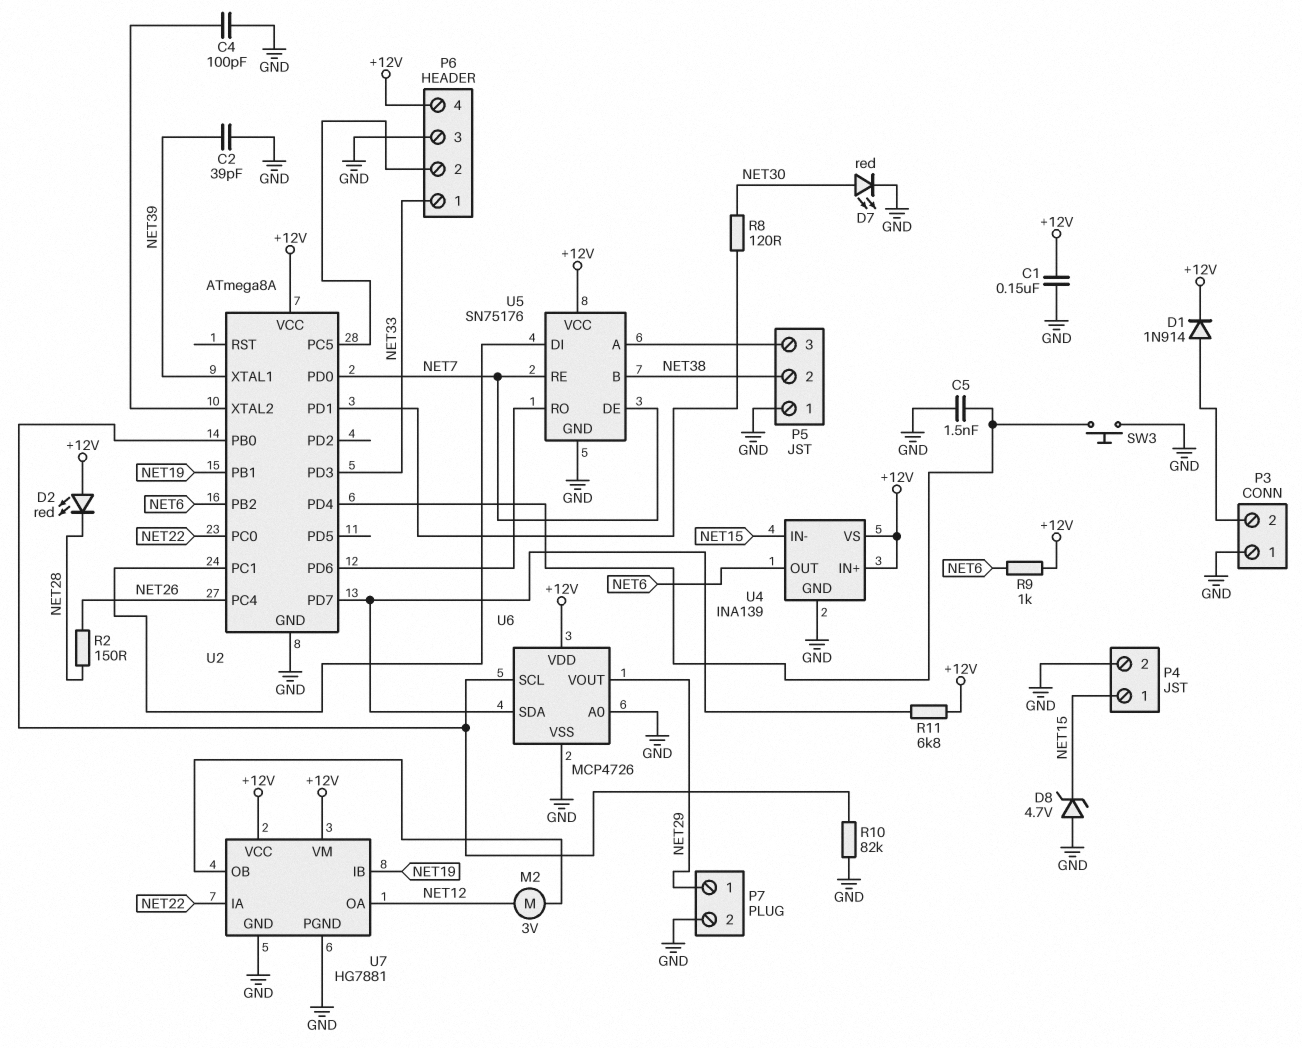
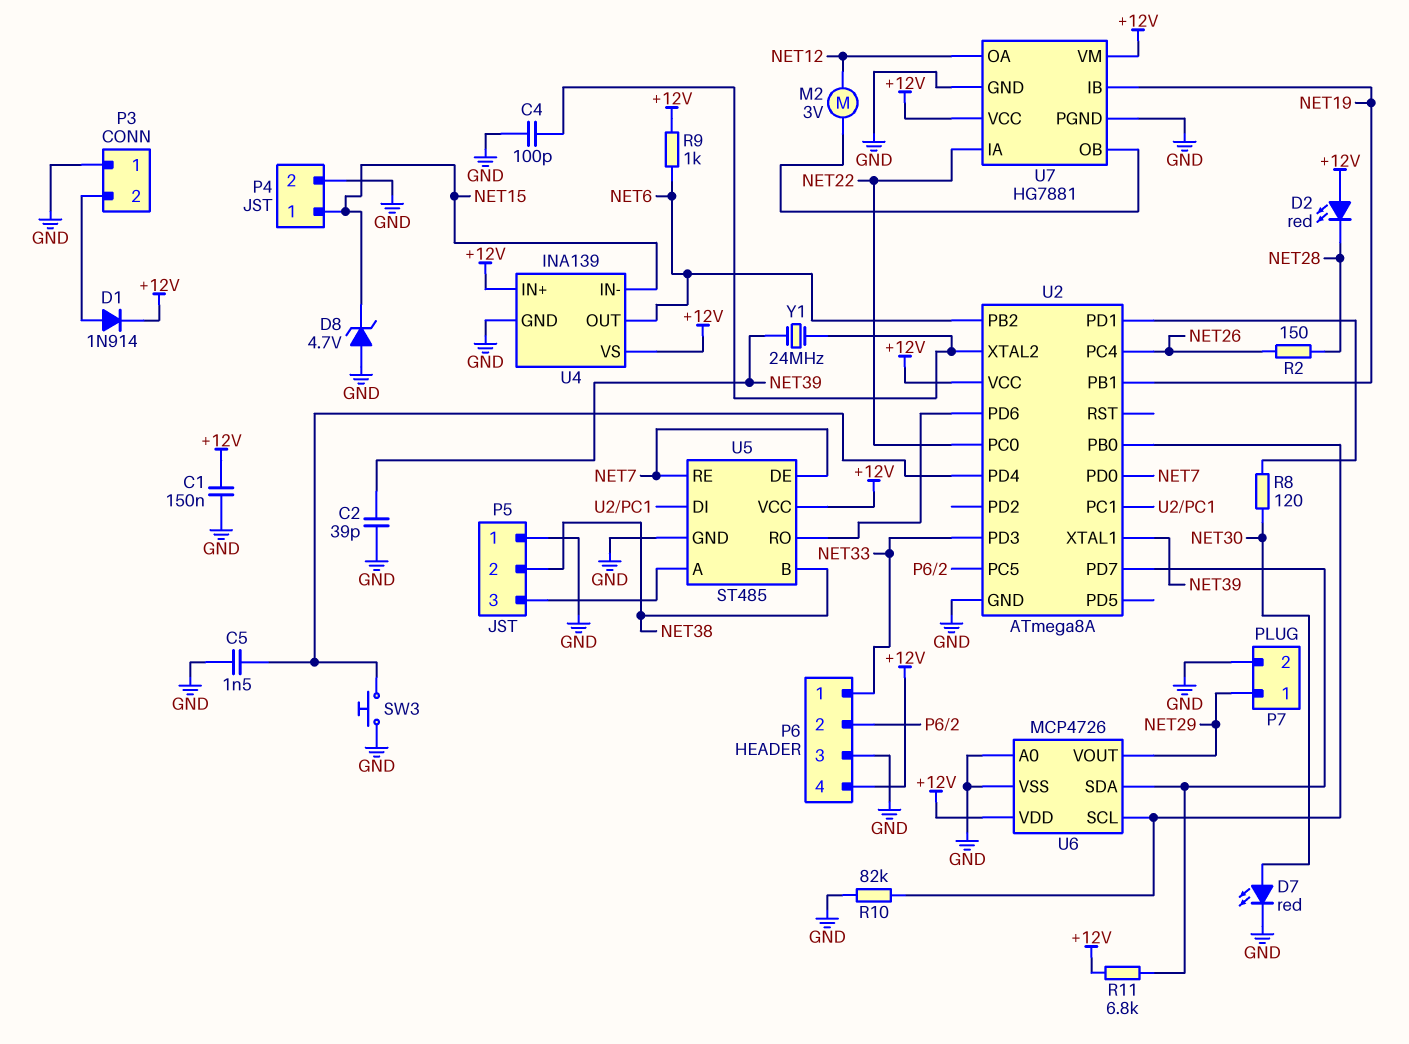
U5: SN75176 -> ST485
Y1: none -> 24MHz (NET39, U2/XTAL2)

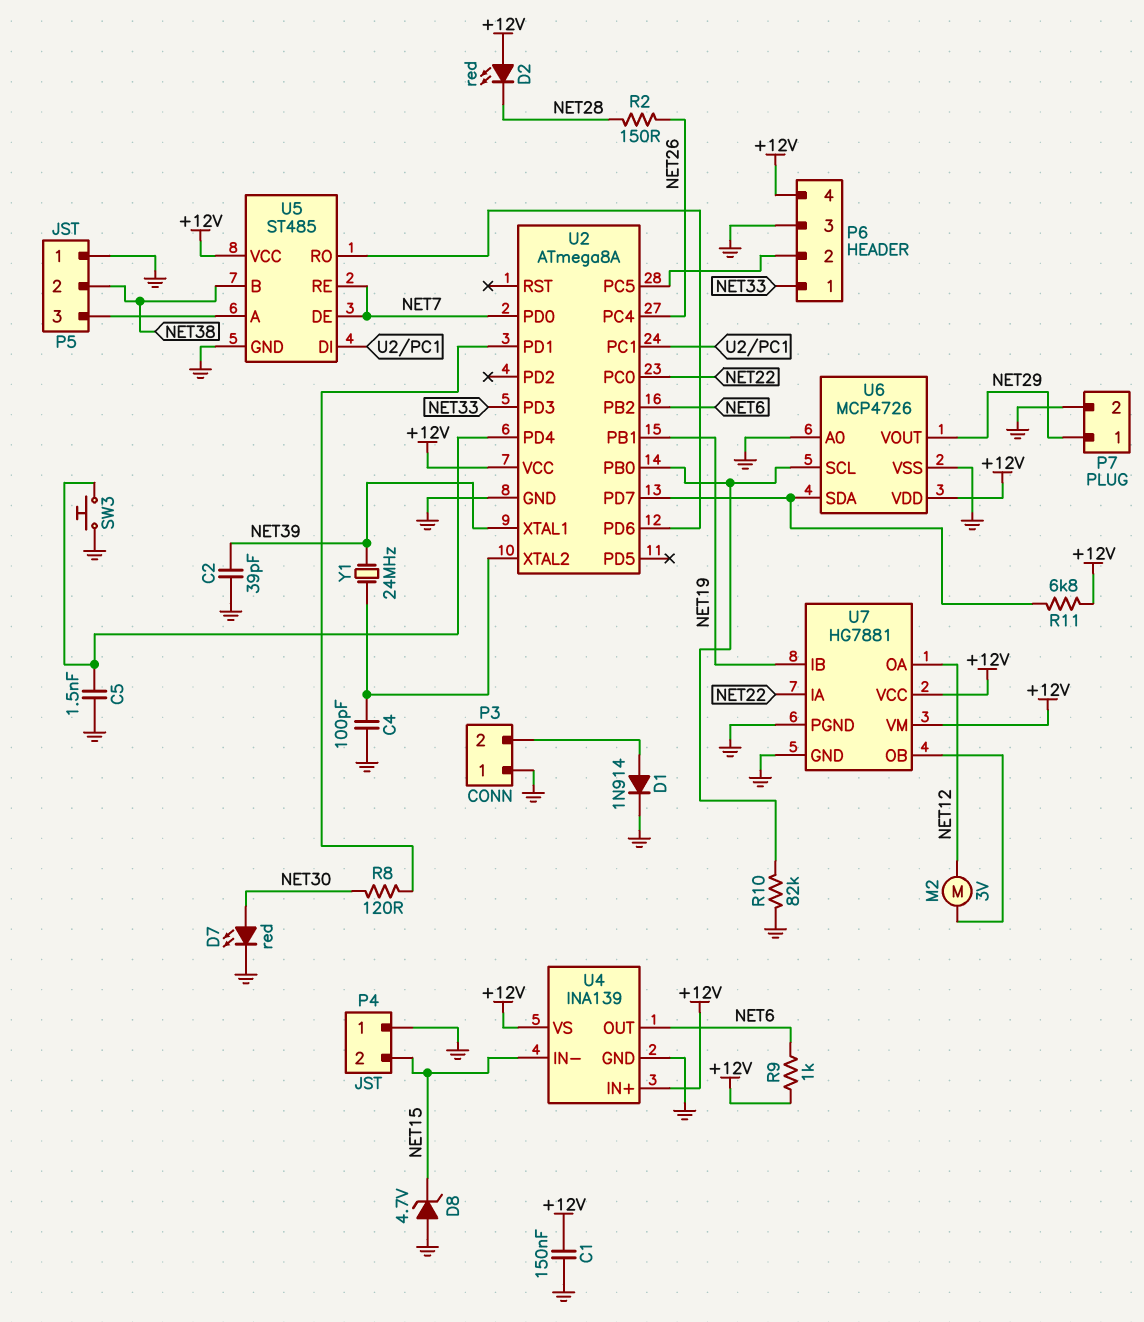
D1: diode 1N914 (A P3/2, K +12V) -> diode 1N914 (A P3/2, K GND)
P4 pin 1: NET15 -> GND
P4 pin 2: GND -> NET15

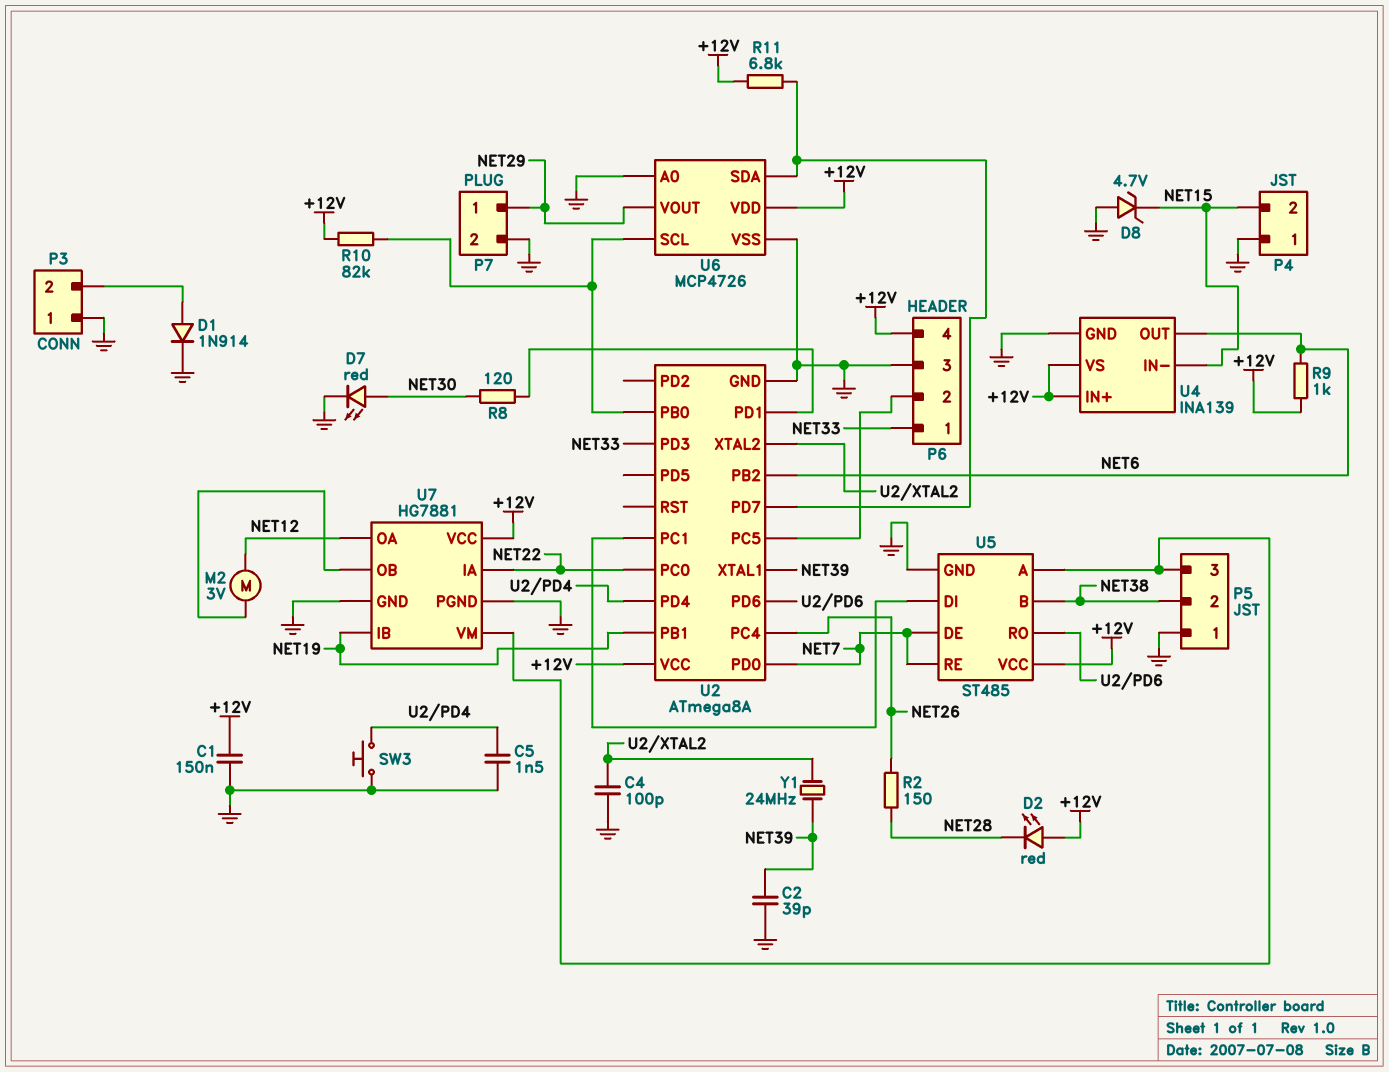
R10: 82k (GND, U2/PB0) -> 82k (+12V, U2/PB0)
U7 pin VM: +12V -> P5/3

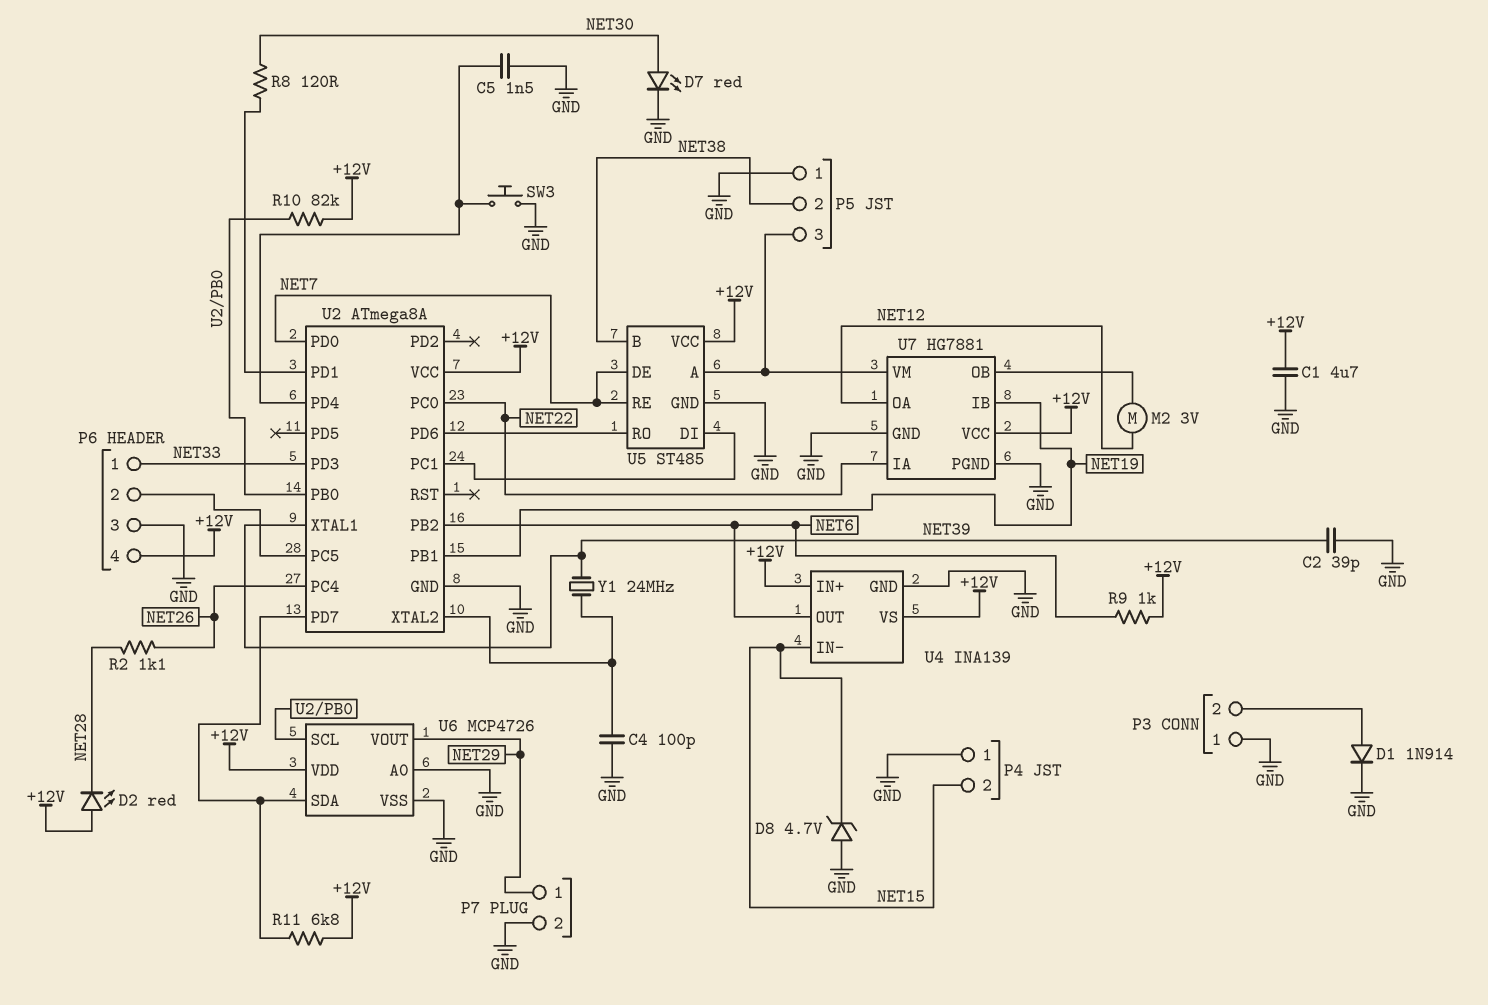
C1: 150nF (+12V, GND) -> 4.7uF (+12V, GND)
R2: 150 (NET26, NET28) -> 1.1k (NET26, NET28)

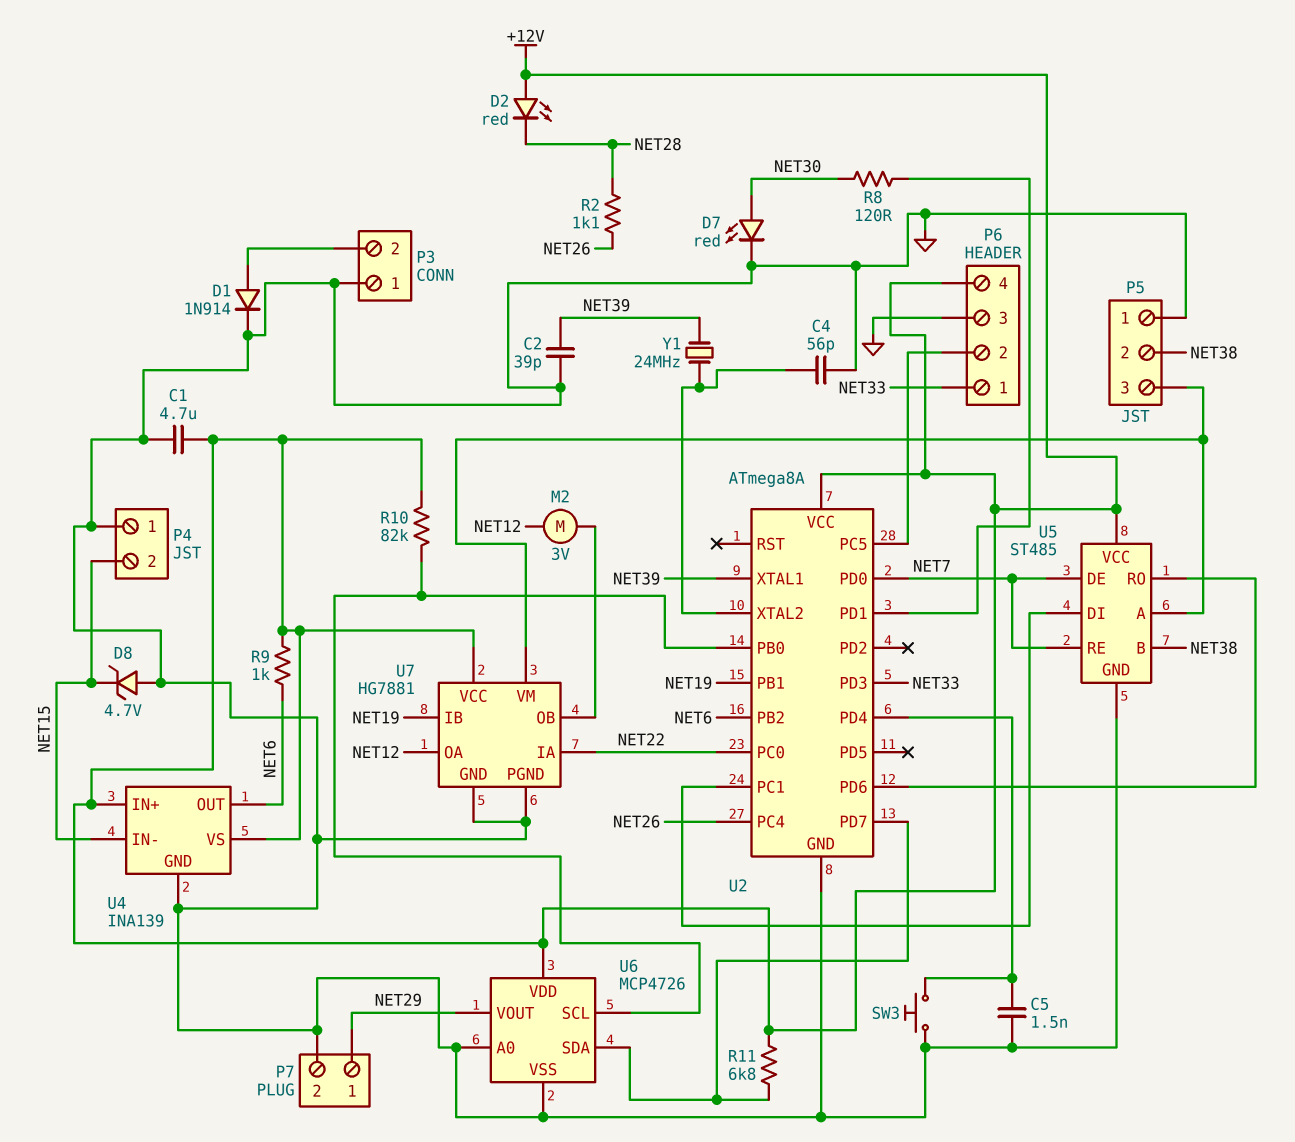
C4: 100pF (GND, U2/XTAL2) -> 56pF (GND, U2/XTAL2)

